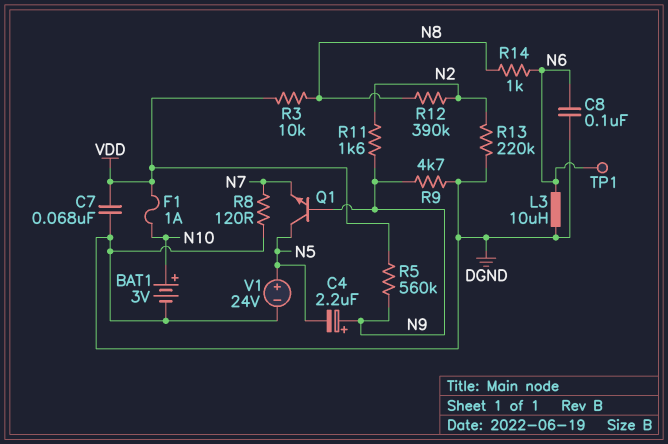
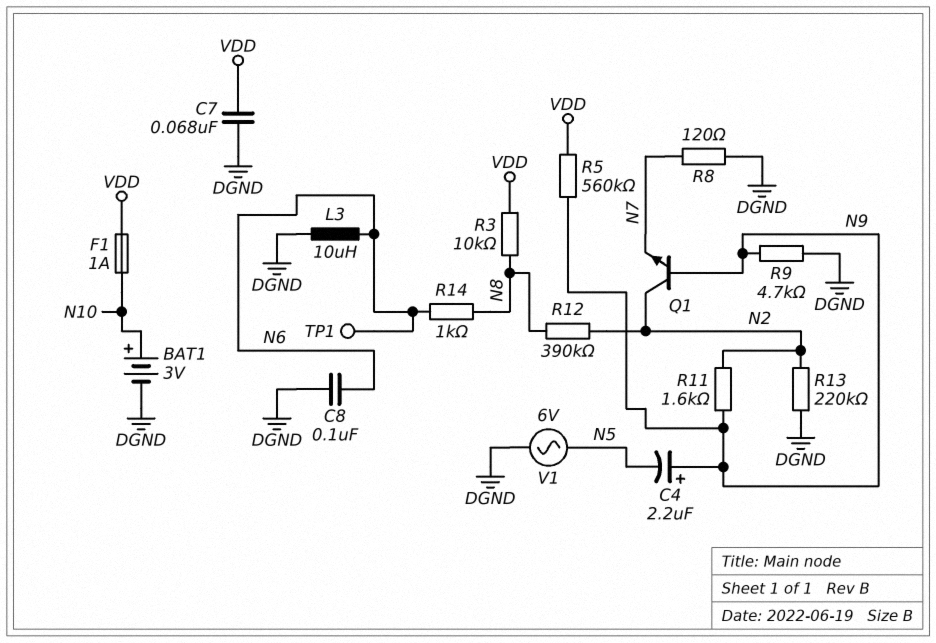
Q1: NPN (B N9, C N5, E N7) -> NPN (B N9, C N2, E N7)
V1: 24V (plus N5, minus DGND) -> AC 6V (DGND, N5)

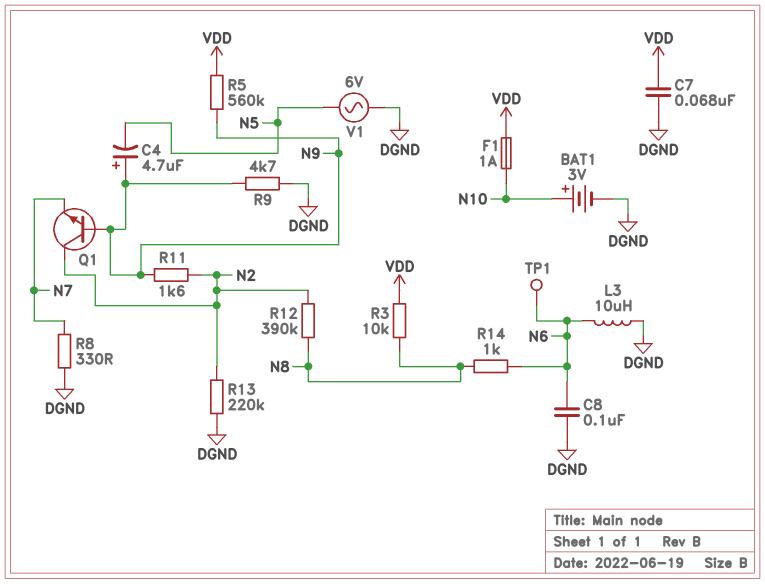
C4: 2.2uF (plus N9, minus N5) -> 4.7uF (plus N9, minus N5)
R8: 120 (DGND, N7) -> 330 (DGND, N7)

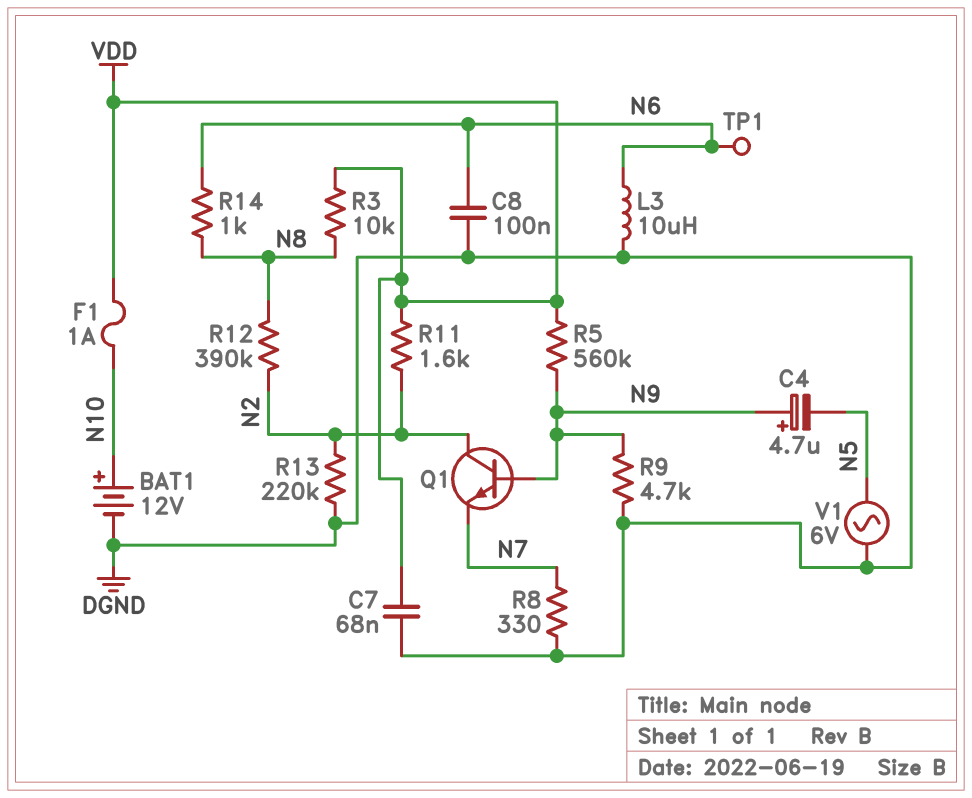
BAT1: 3V (plus N10, minus DGND) -> 12V (plus N10, minus DGND)
R11: 1.6k (N2, N9) -> 1.6k (N2, VDD)

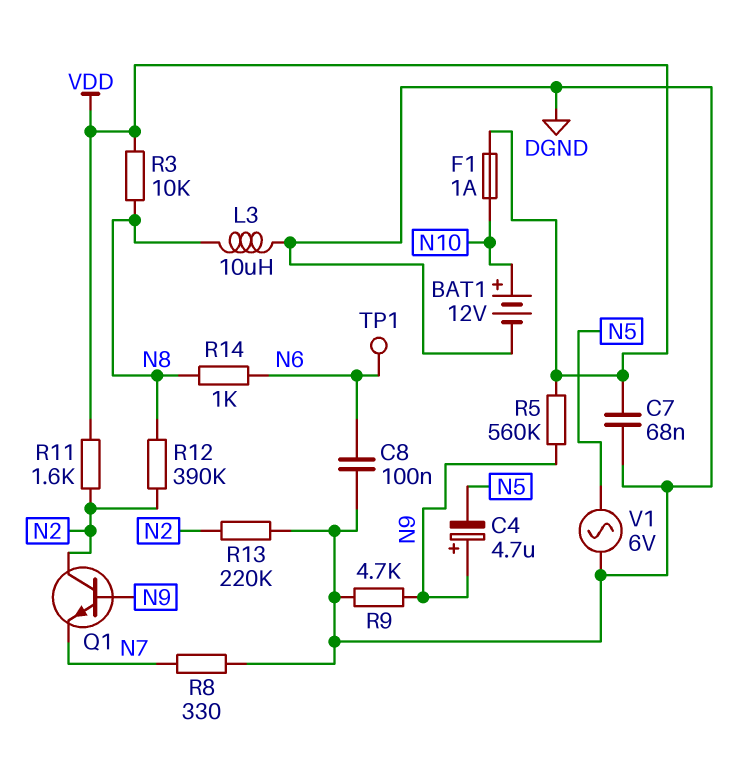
L3: 10uH (DGND, N6) -> 10uH (DGND, N8)

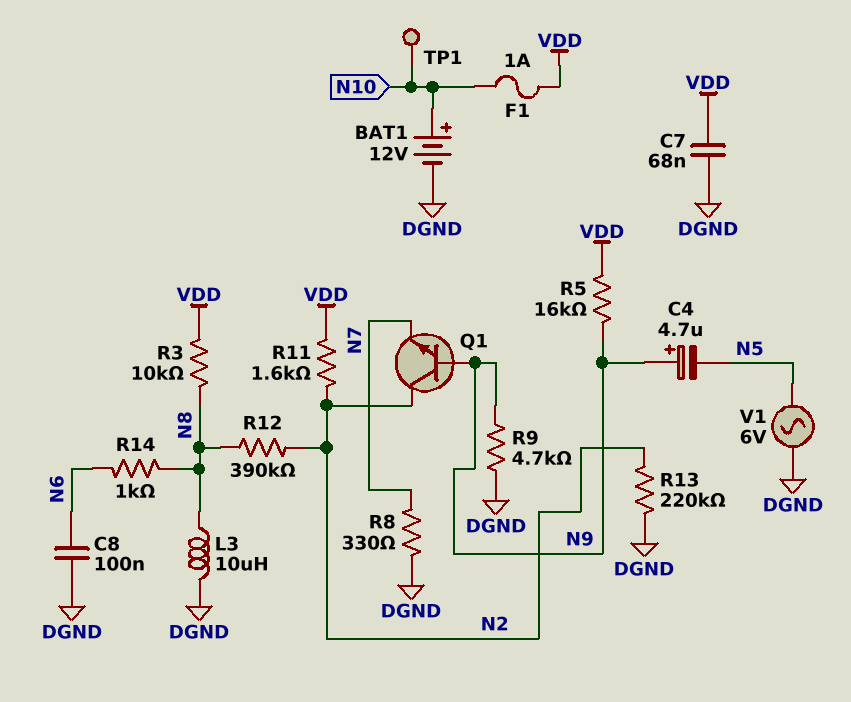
R5: 560k (N9, VDD) -> 16k (N9, VDD)
TP1: test point (N6) -> test point (N10)

